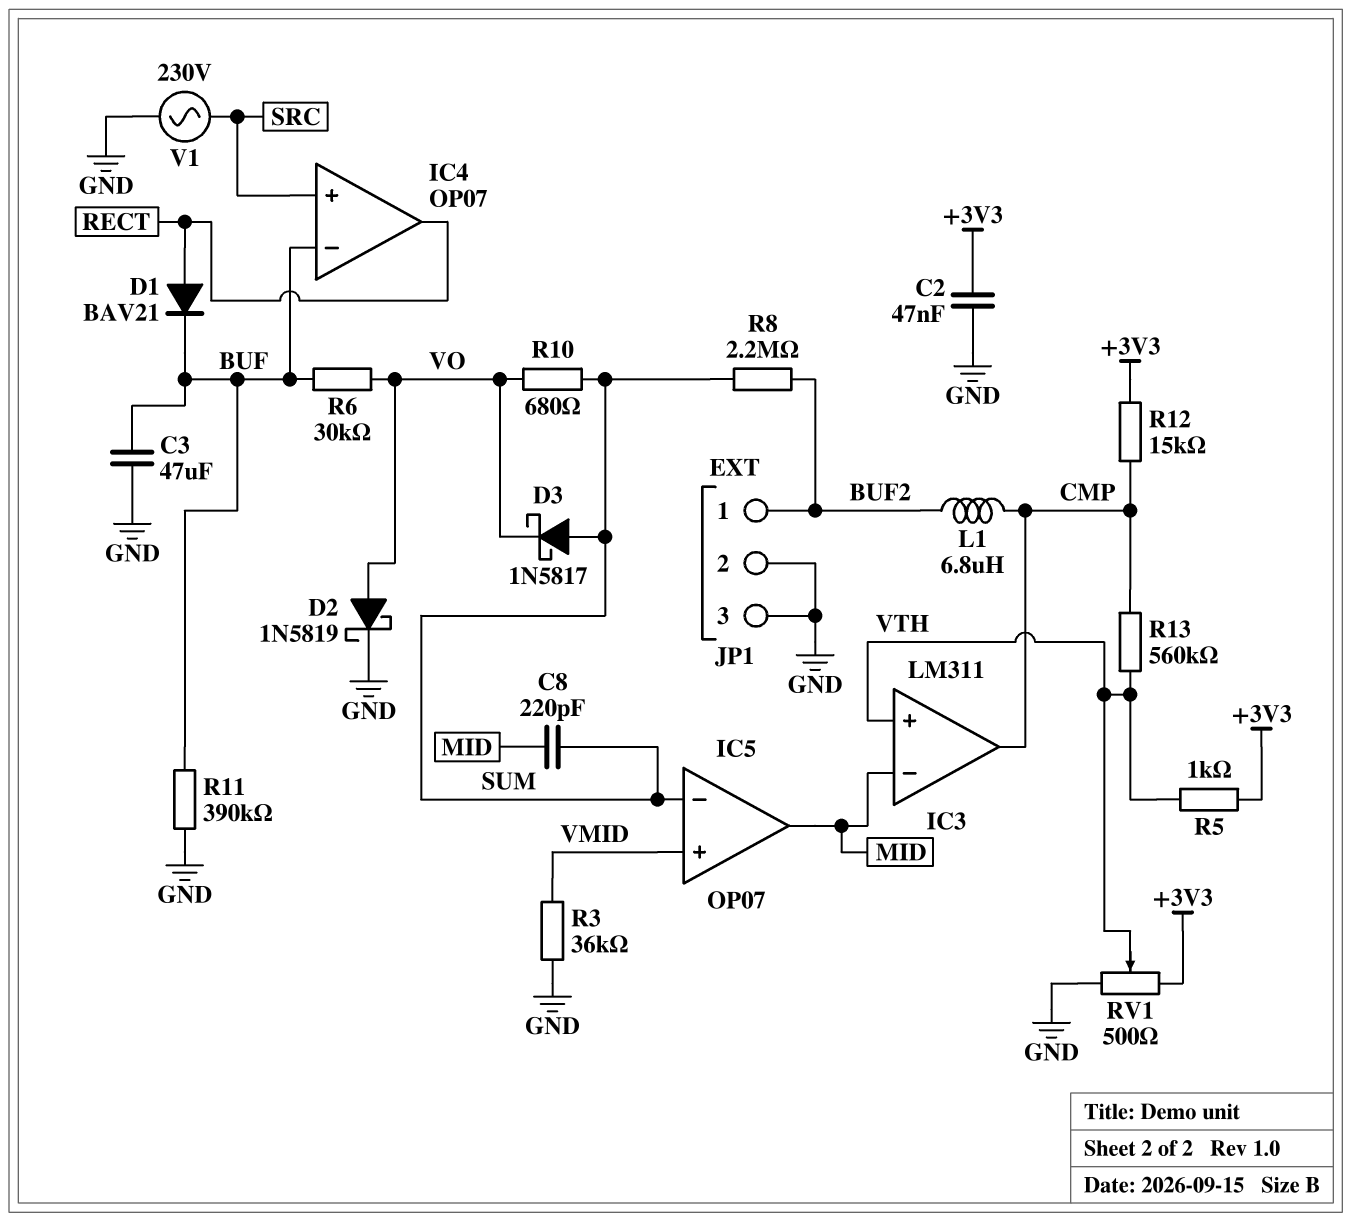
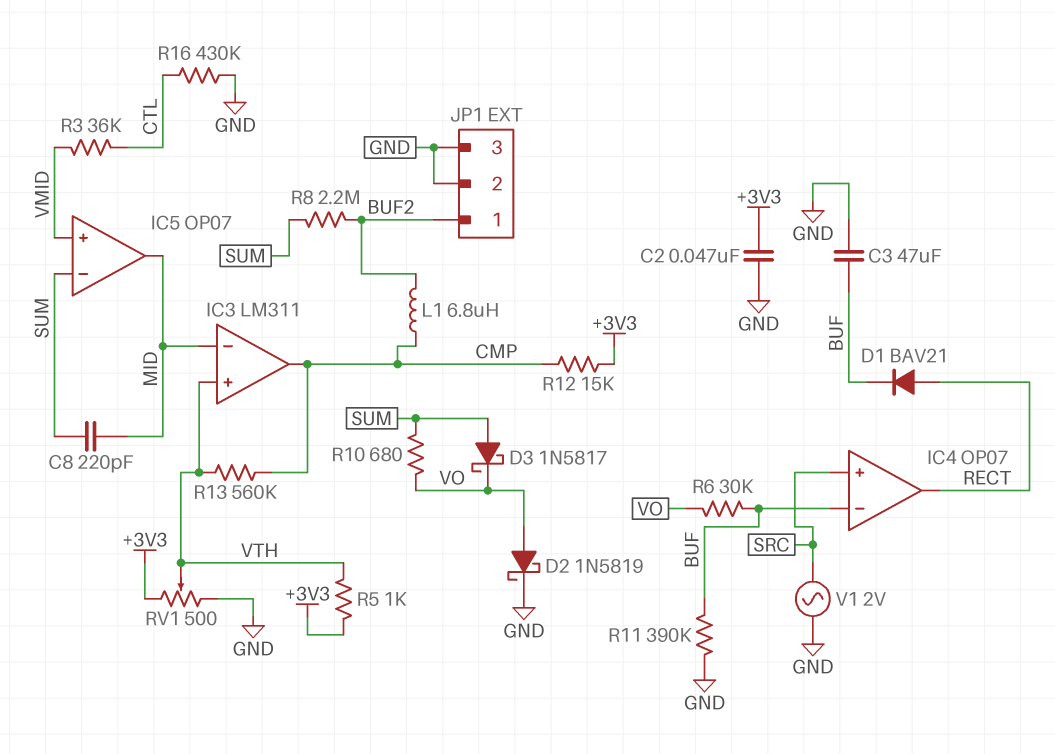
R3: 36k (GND, VMID) -> 36k (CTL, VMID)
R16: none -> 430k (CTL, GND)
V1: AC 230V (GND, SRC) -> AC 2V (GND, SRC)

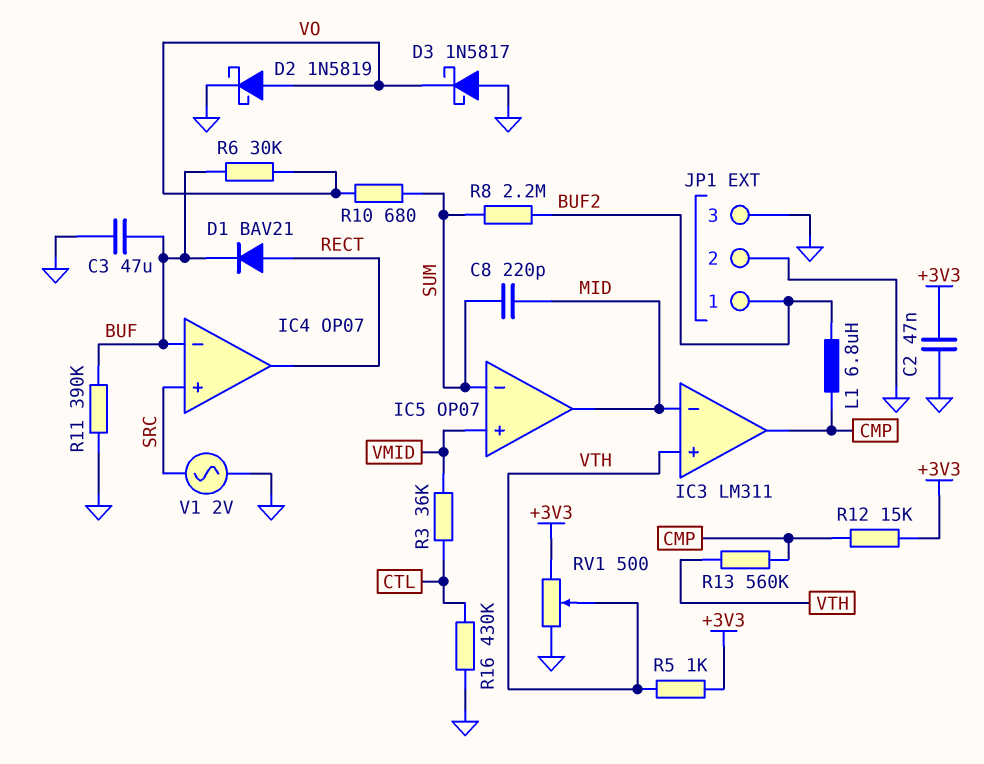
D3: schottky 1N5817 (A SUM, K VO) -> schottky 1N5817 (A GND, K VO)

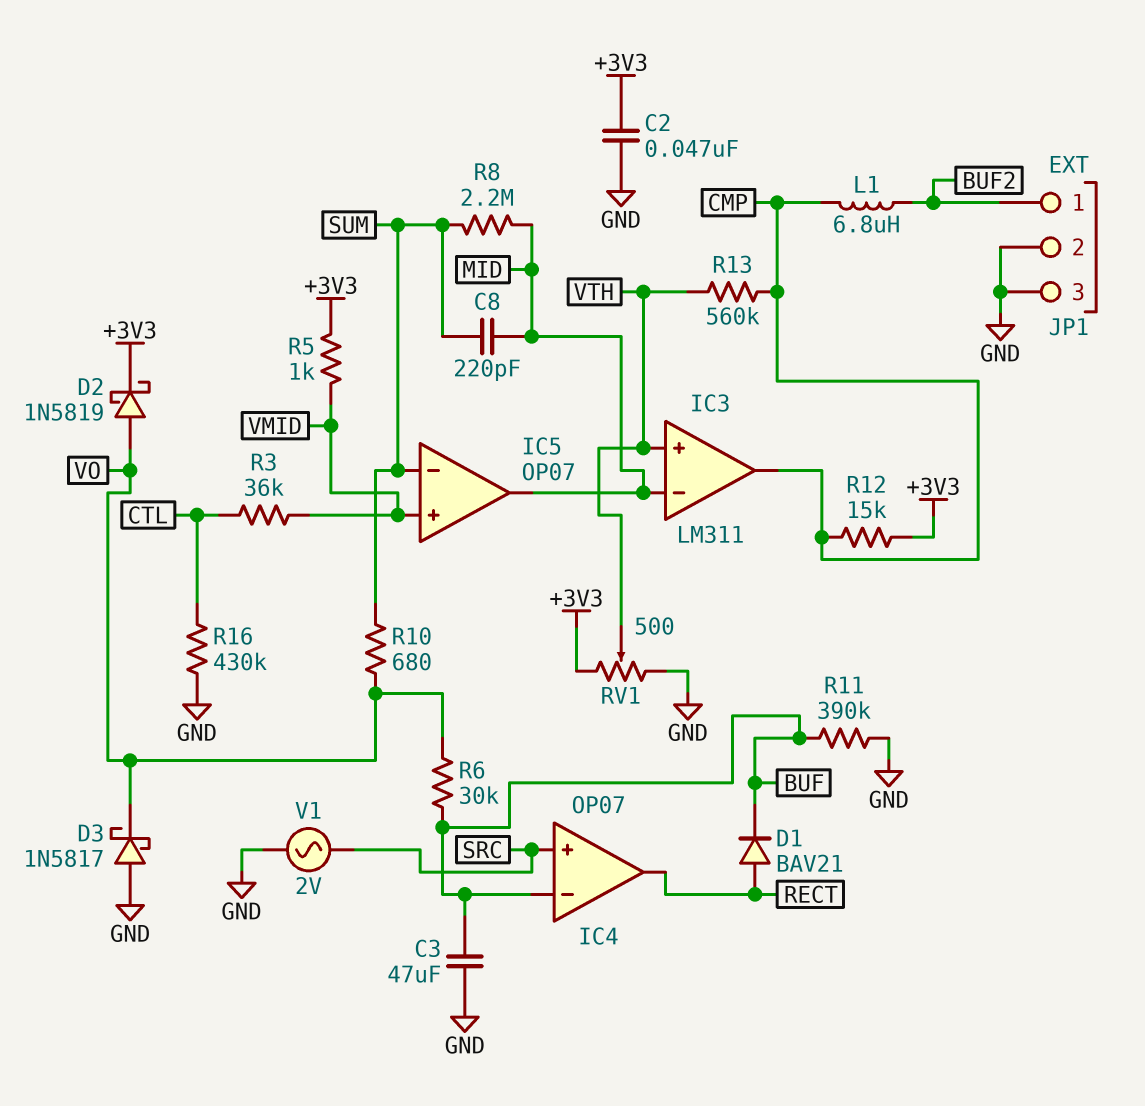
D2: schottky 1N5819 (A VO, K GND) -> schottky 1N5819 (A VO, K +3V3)
R5: 1k (+3V3, VTH) -> 1k (+3V3, VMID)
R8: 2.2M (BUF2, SUM) -> 2.2M (MID, SUM)

